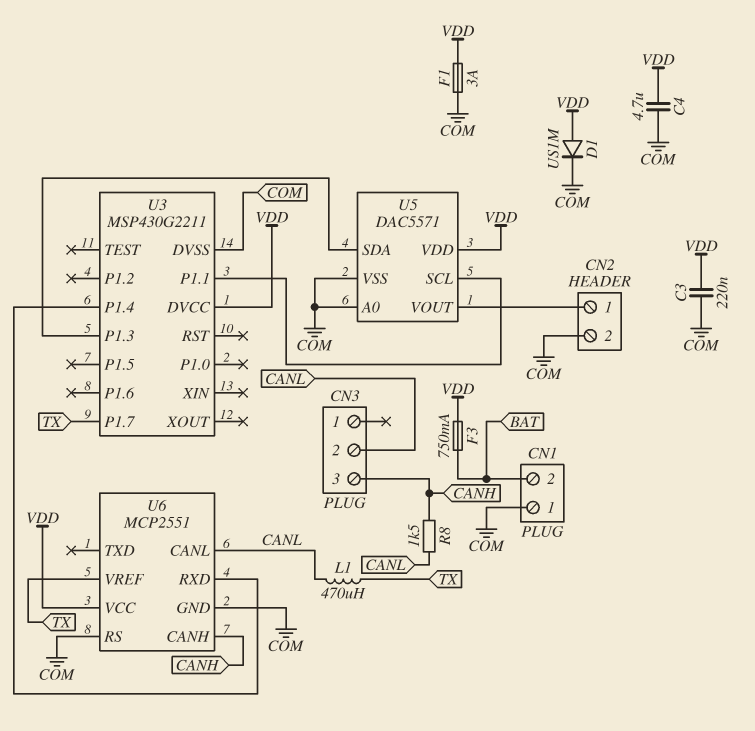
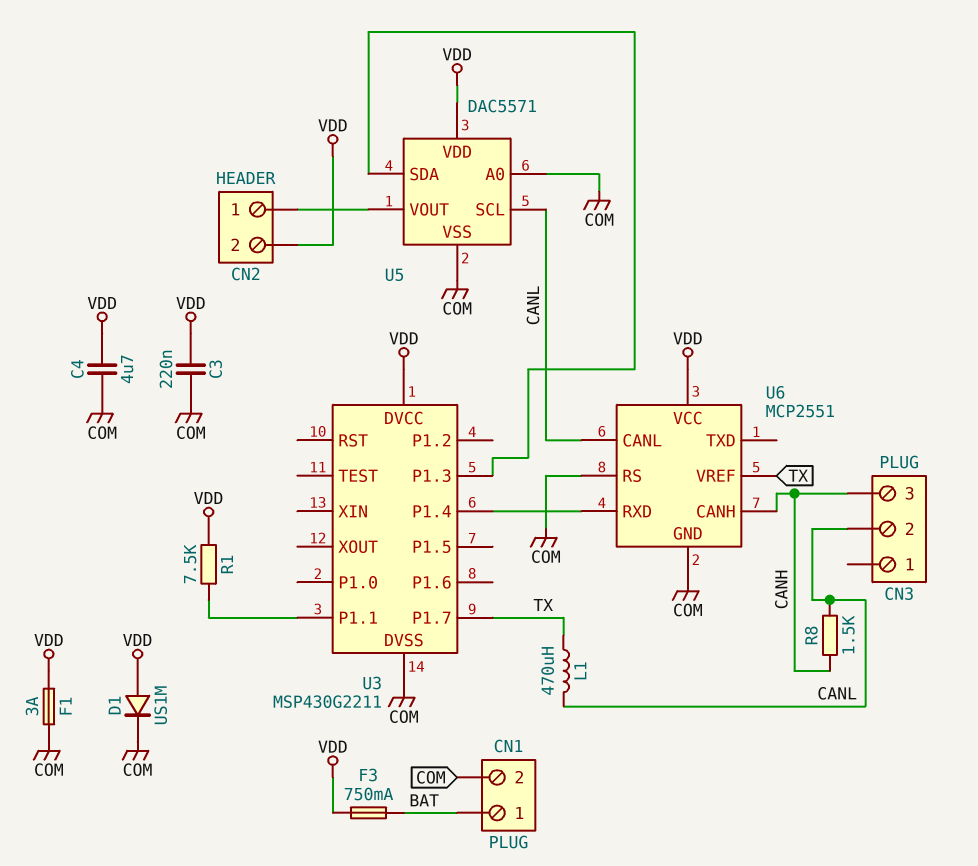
CN1 pin 1: COM -> BAT
CN1 pin 2: BAT -> COM
CN2 pin 2: COM -> VDD
R1: none -> 7.5k (U3/P1.1, VDD)
U5 pin SCL: U3/P1.1 -> CANL

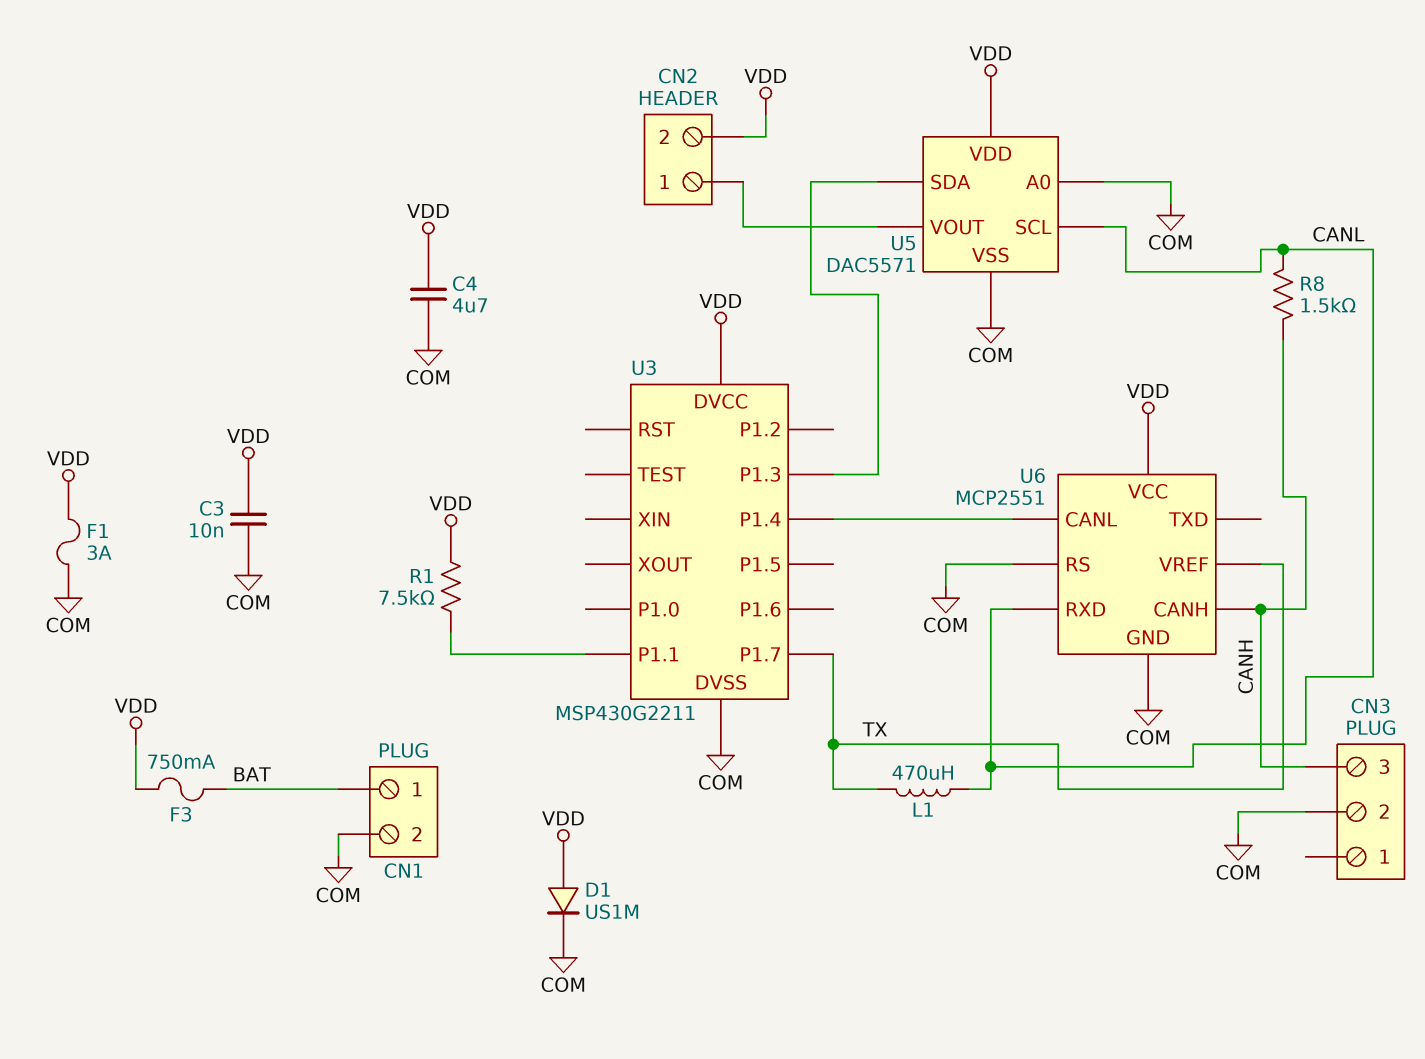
C3: 220nF (COM, VDD) -> 10nF (COM, VDD)
CN3 pin 2: CANL -> COM
U6 pin CANL: CANL -> U3/P1.4
U6 pin RXD: U3/P1.4 -> CANL

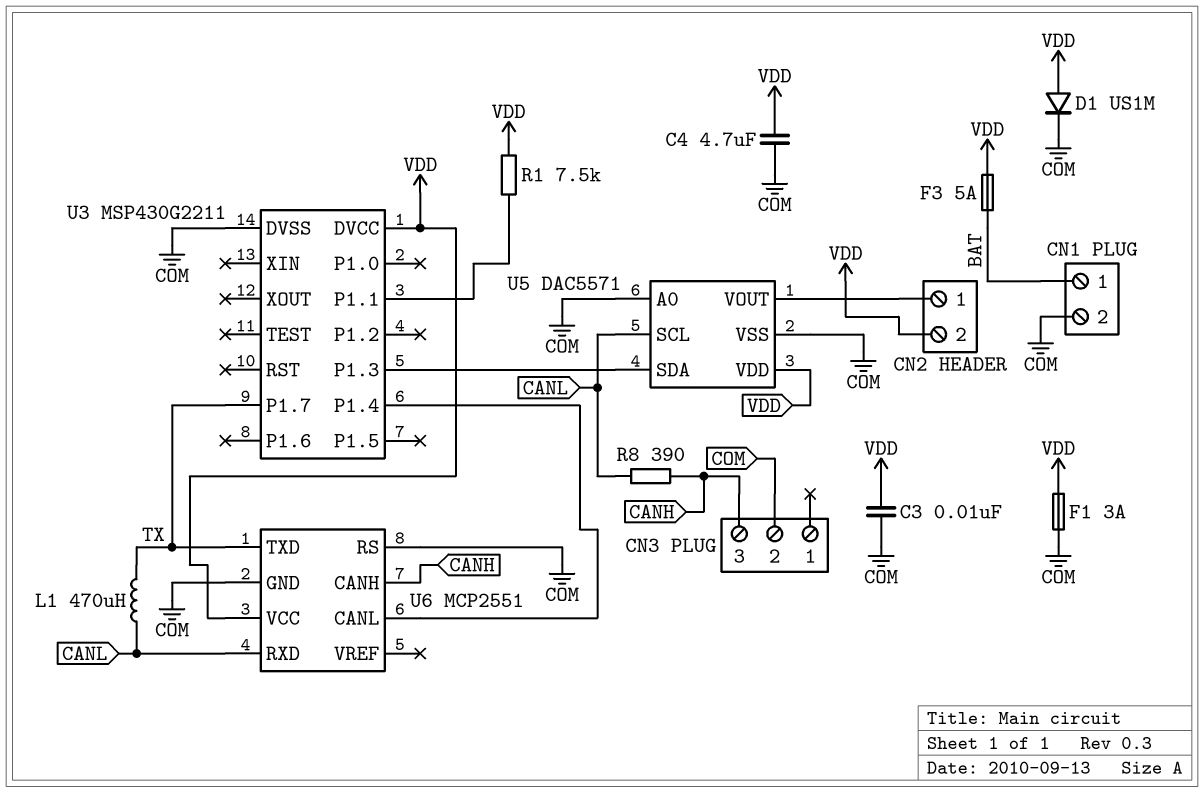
F3: 750mA (BAT, VDD) -> 5A (BAT, VDD)
R8: 1.5k (CANH, CANL) -> 390 (CANH, CANL)
U6 pin TXD: none -> TX
U6 pin VREF: TX -> none

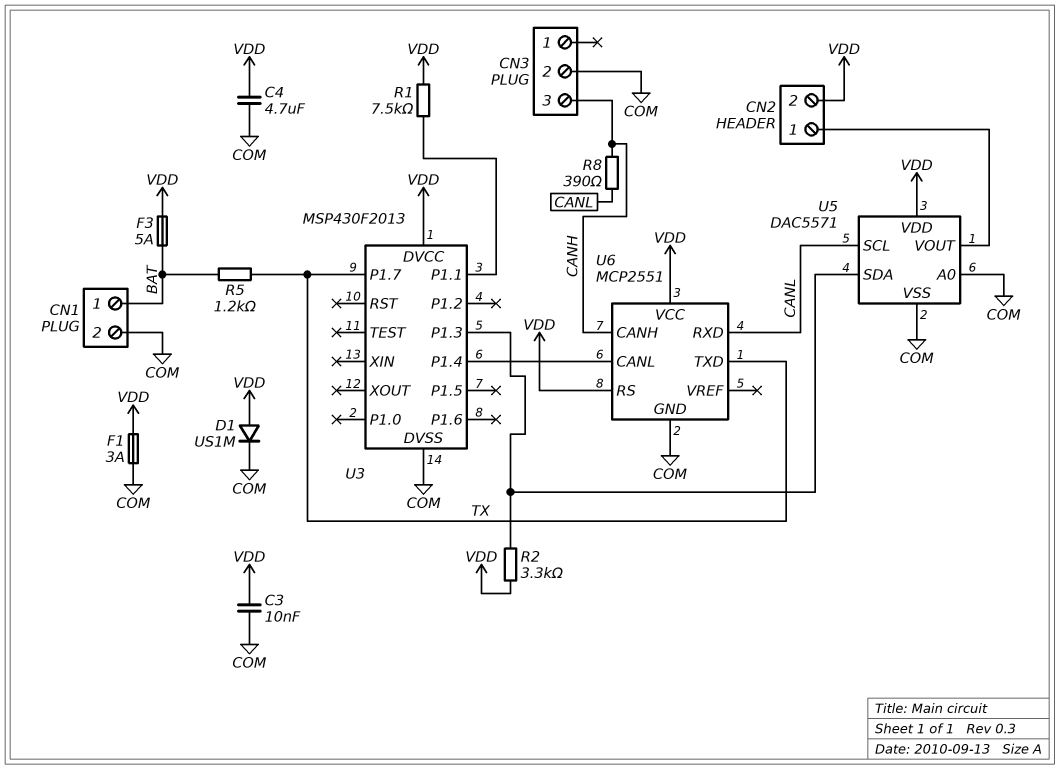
L1: 470uH (CANL, TX) -> none
R2: none -> 3.3k (U3/P1.3, VDD)
R5: none -> 1.2k (BAT, TX)
U3: MSP430G2211 -> MSP430F2013
U6 pin RS: COM -> VDD

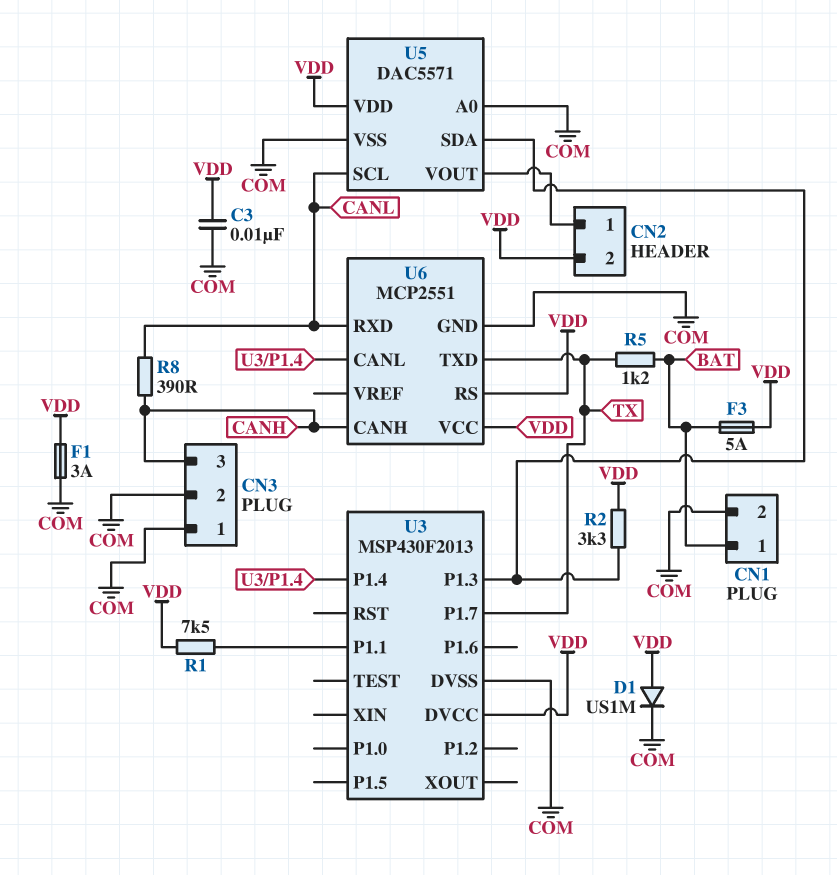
C4: 4.7uF (COM, VDD) -> none
CN3 pin 1: none -> COM

